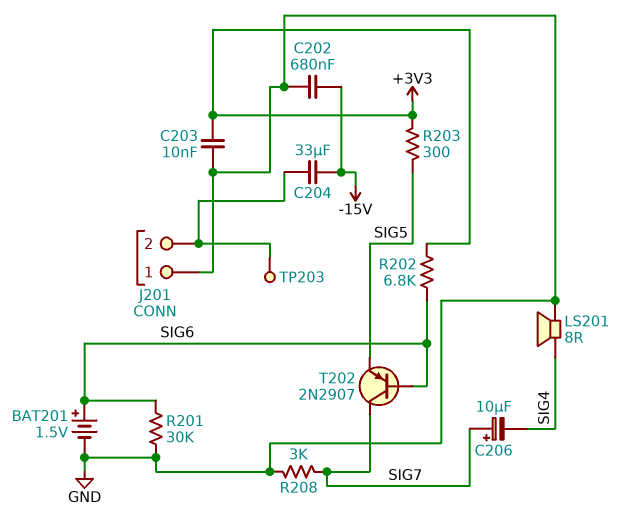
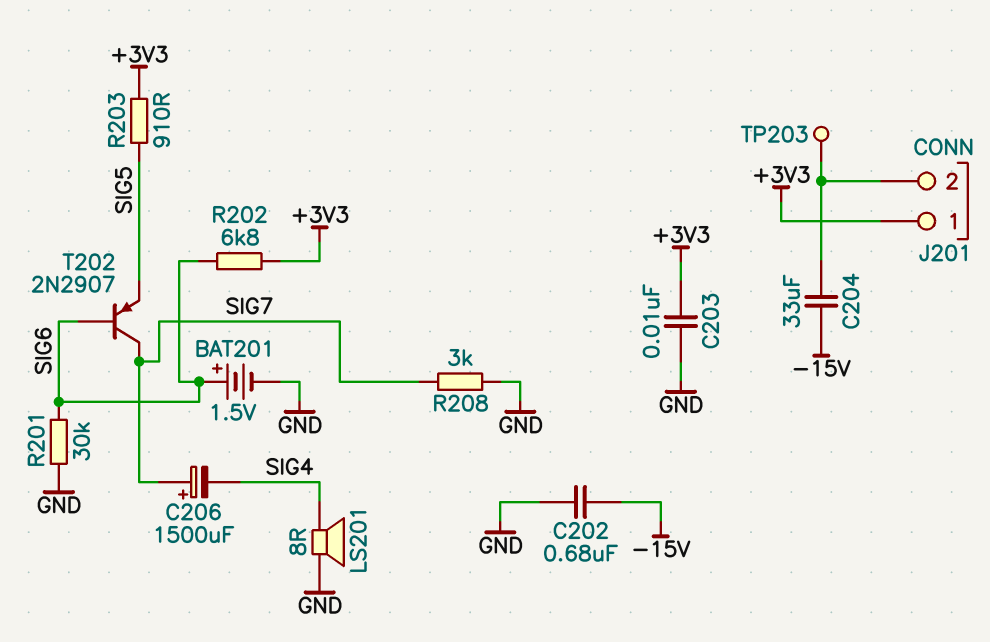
C206: 10uF (plus SIG7, minus SIG4) -> 1500uF (plus SIG7, minus SIG4)
J201 pin 1: GND -> +3V3
R203: 300 (+3V3, SIG5) -> 910 (+3V3, SIG5)

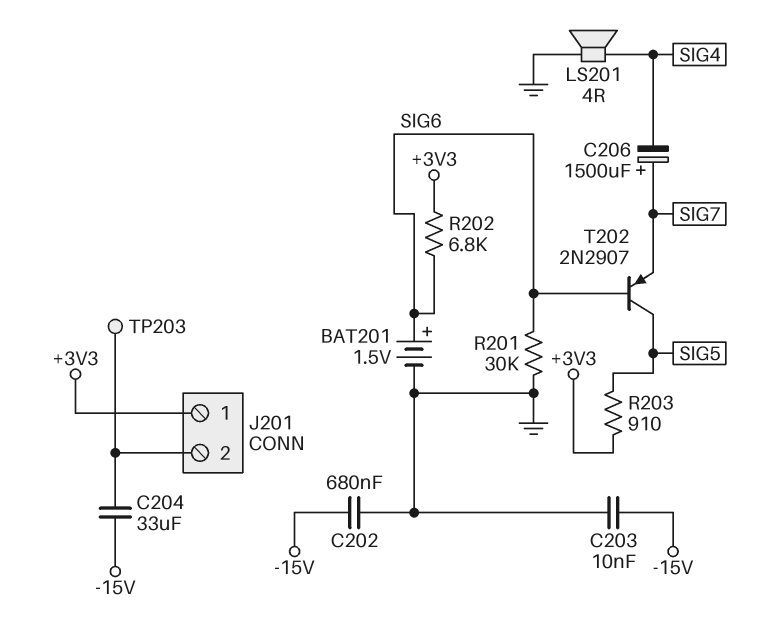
C203: 10nF (+3V3, GND) -> 10nF (-15V, GND)
LS201: speaker 8R (GND, SIG4) -> speaker 4R (GND, SIG4)
R208: 3k (GND, SIG7) -> none
T202: PNP 2N2907 (B SIG6, C SIG7, E SIG5) -> PNP 2N2907 (B SIG6, C SIG5, E SIG7)

